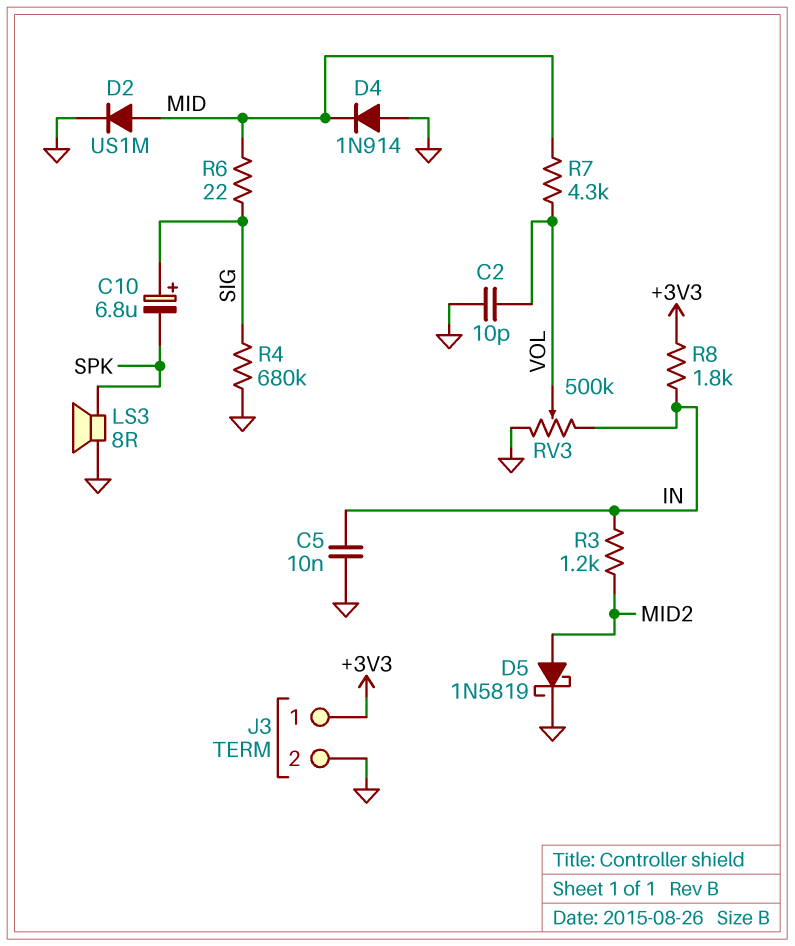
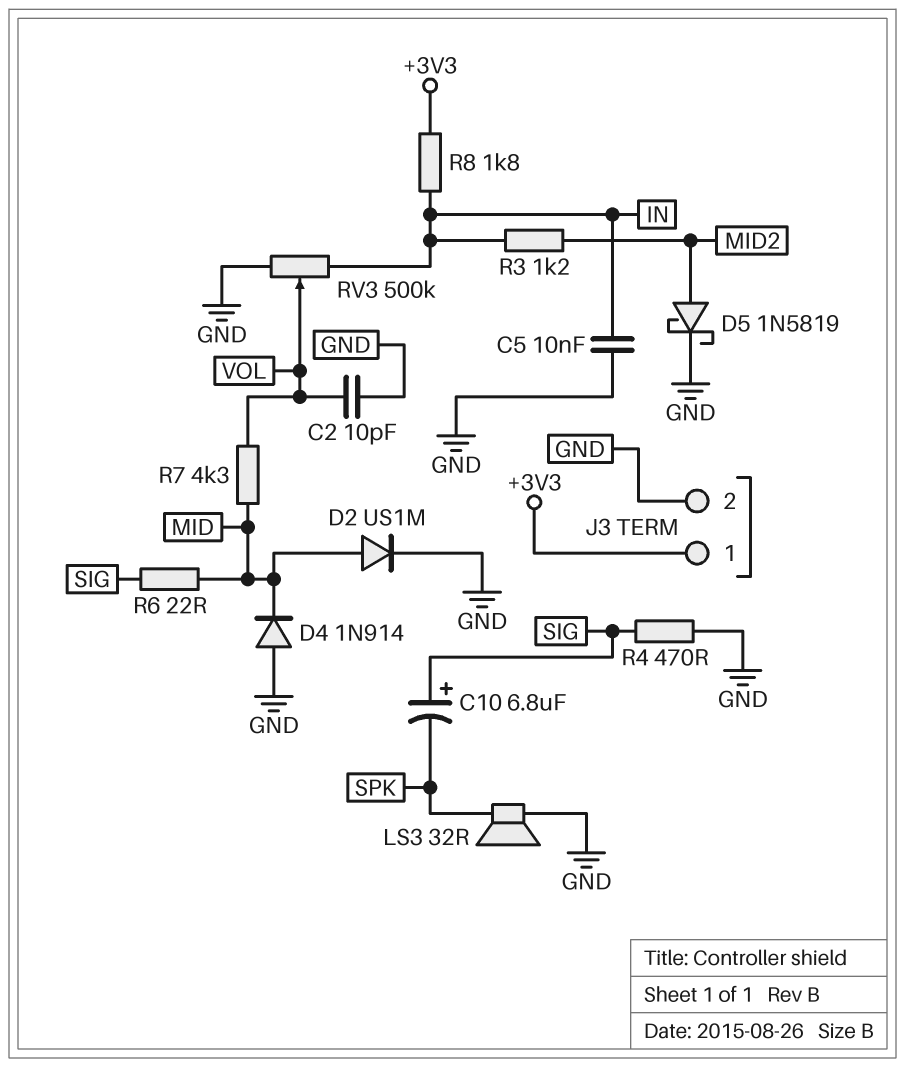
LS3: speaker 8R (GND, SPK) -> speaker 32R (GND, SPK)
R4: 680k (GND, SIG) -> 470 (GND, SIG)

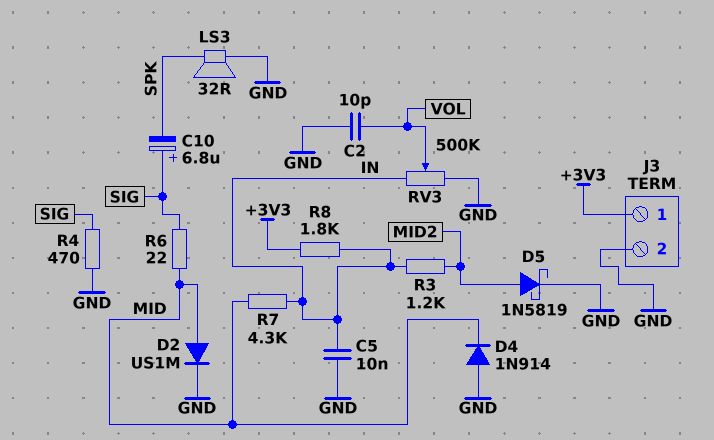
R7: 4.3k (MID, VOL) -> 4.3k (IN, MID)

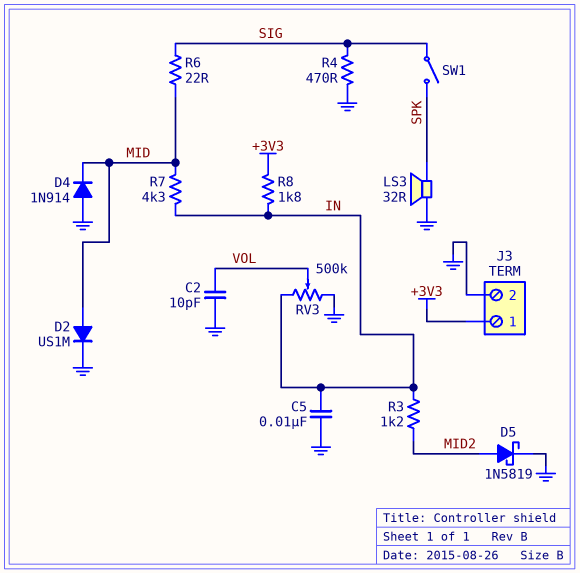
C10: 6.8uF (plus SIG, minus SPK) -> none
SW1: none -> switch (SIG, SPK)

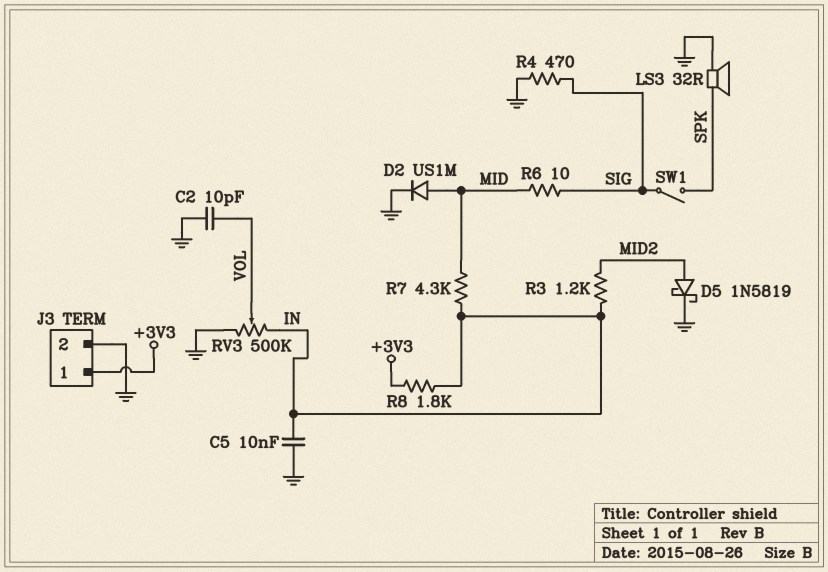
D4: diode 1N914 (A GND, K MID) -> none
R6: 22 (MID, SIG) -> 10 (MID, SIG)

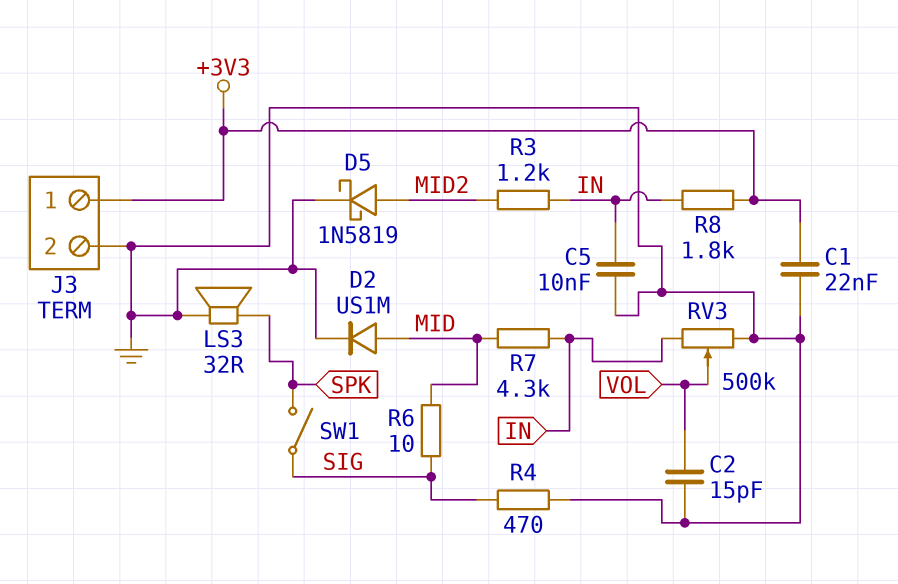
C1: none -> 22nF (+3V3, GND)
C2: 10pF (GND, VOL) -> 15pF (GND, VOL)

